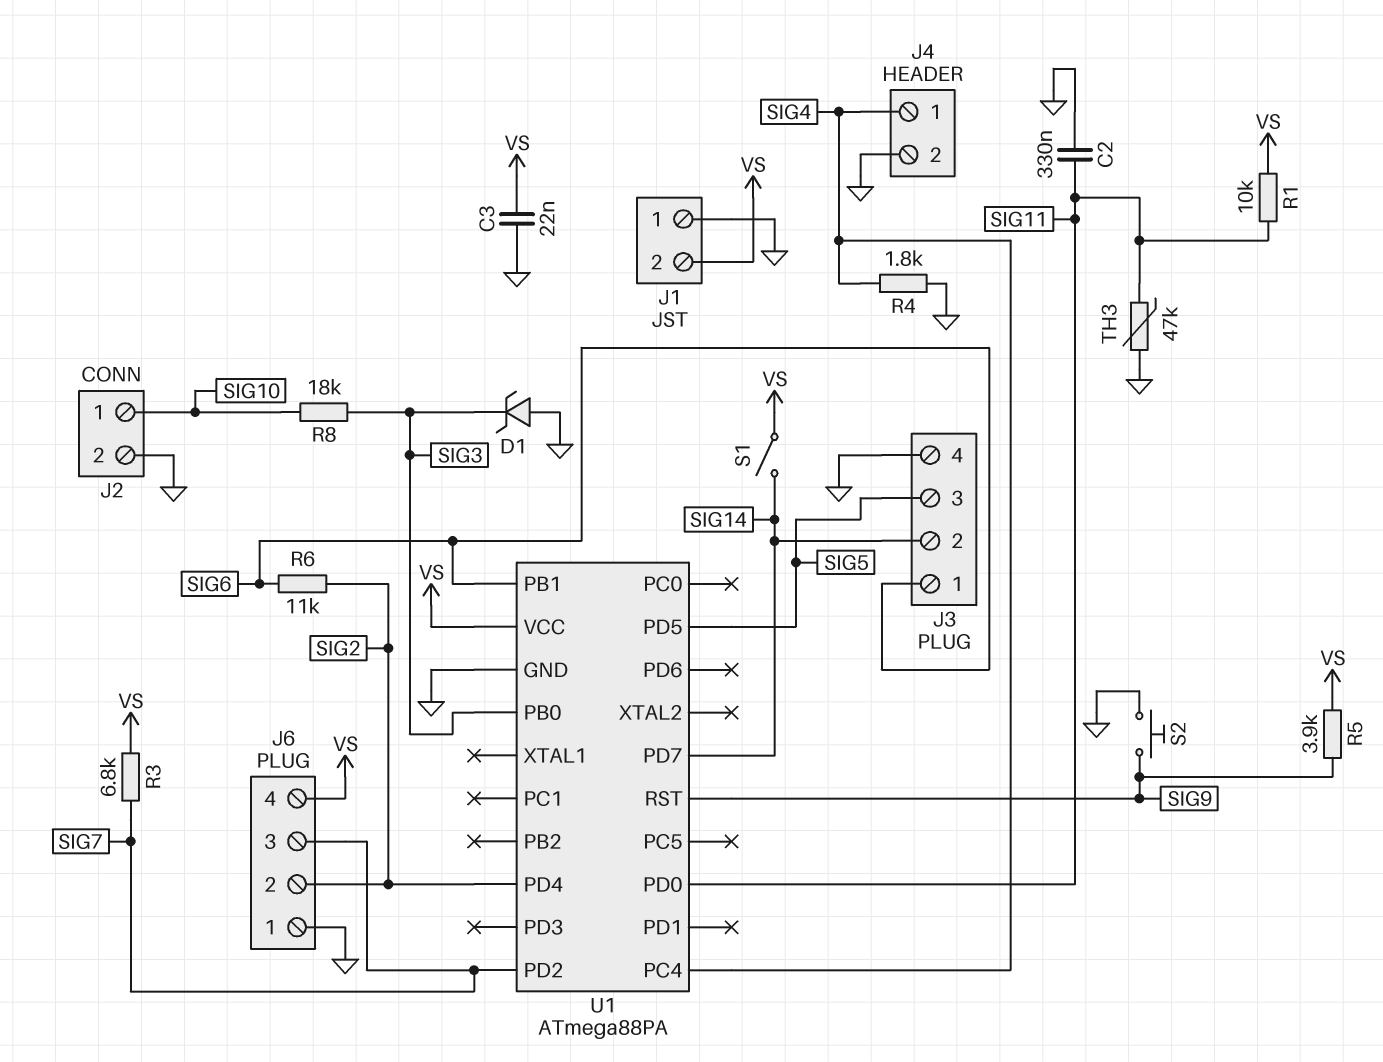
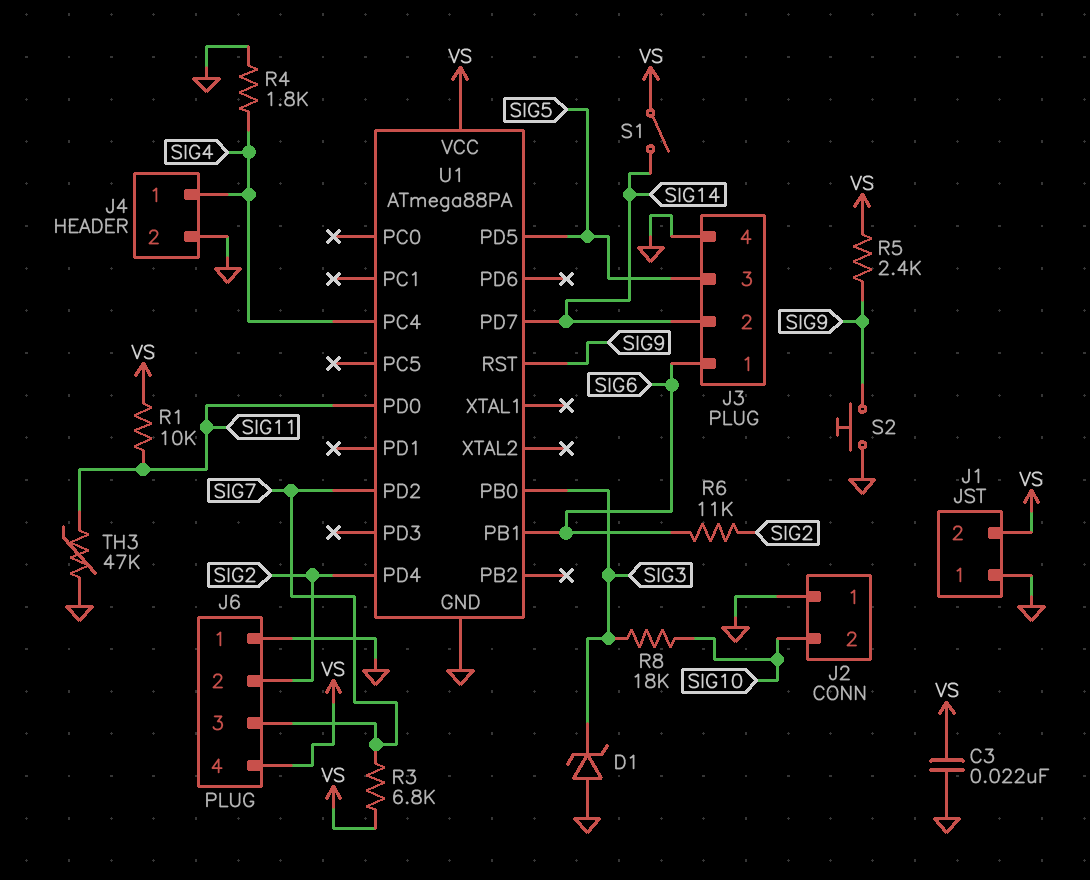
C2: 330nF (GND, SIG11) -> none
J2 pin 1: SIG10 -> GND
J2 pin 2: GND -> SIG10
R5: 3.9k (SIG9, VS) -> 2.4k (SIG9, VS)

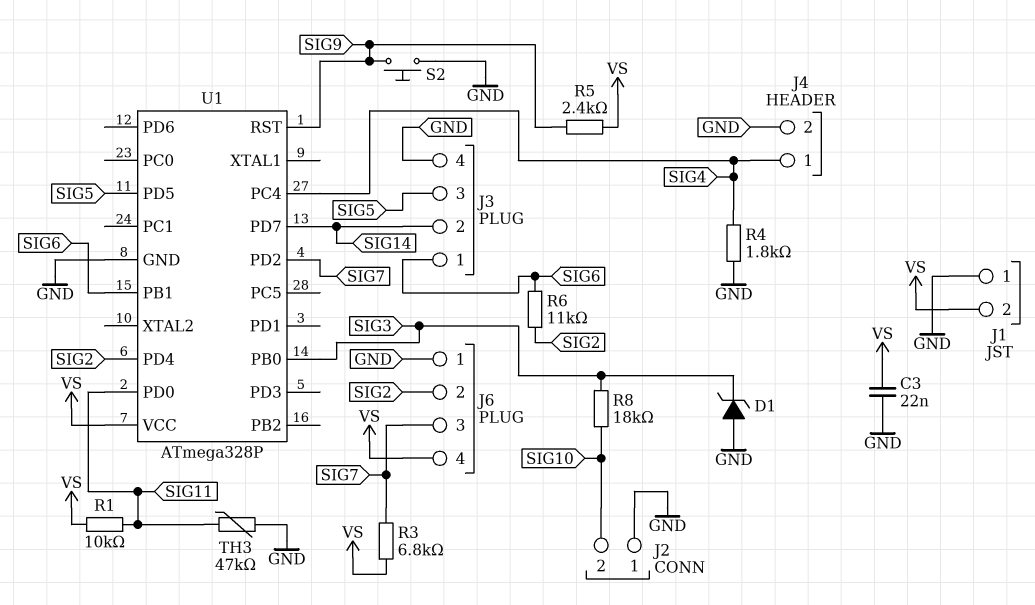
S1: switch (SIG14, VS) -> none
U1: ATmega88PA -> ATmega328P

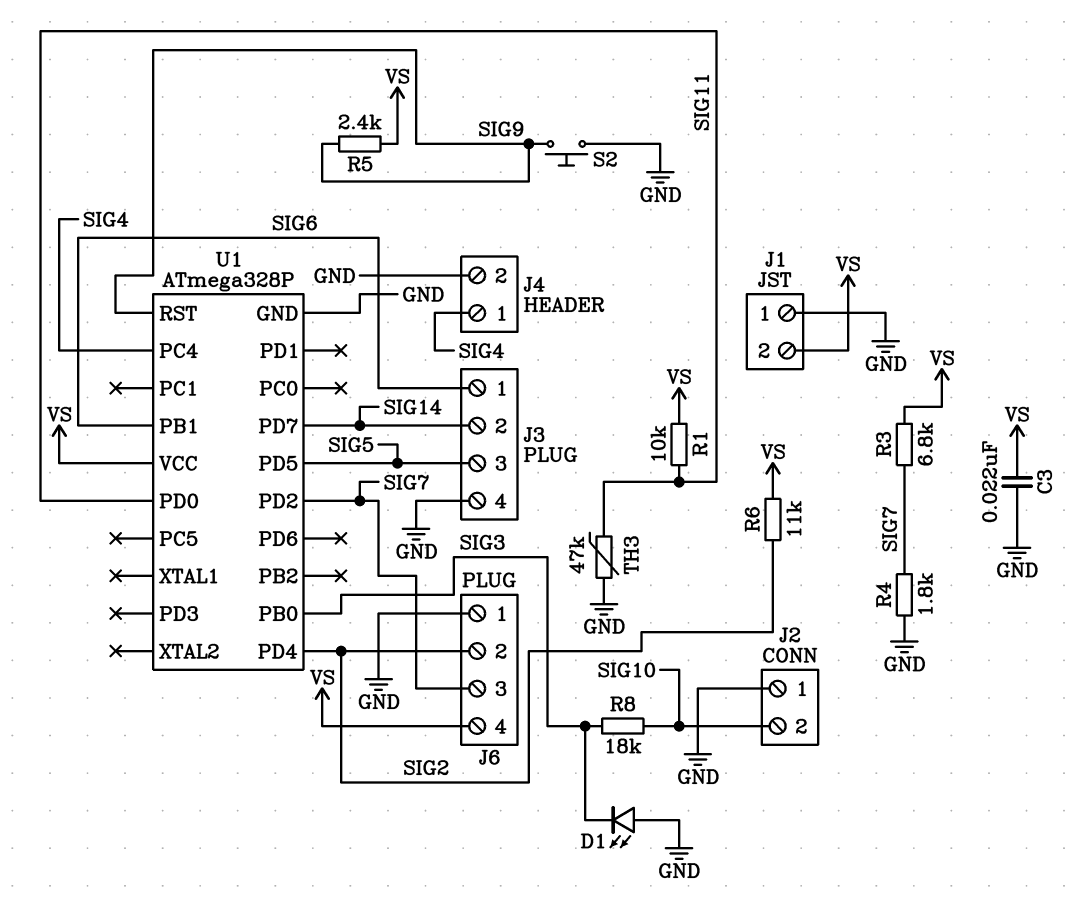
D1: zener (A GND, K SIG3) -> LED (A GND, K SIG3)
R4: 1.8k (GND, SIG4) -> 1.8k (GND, SIG7)
R6: 11k (SIG2, SIG6) -> 11k (SIG2, VS)

